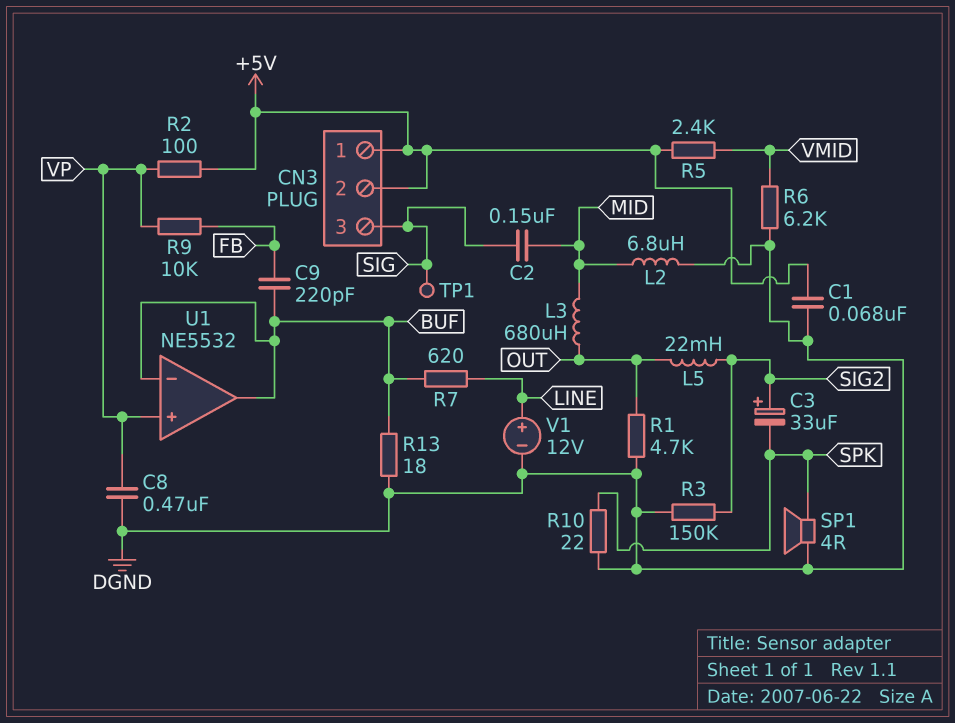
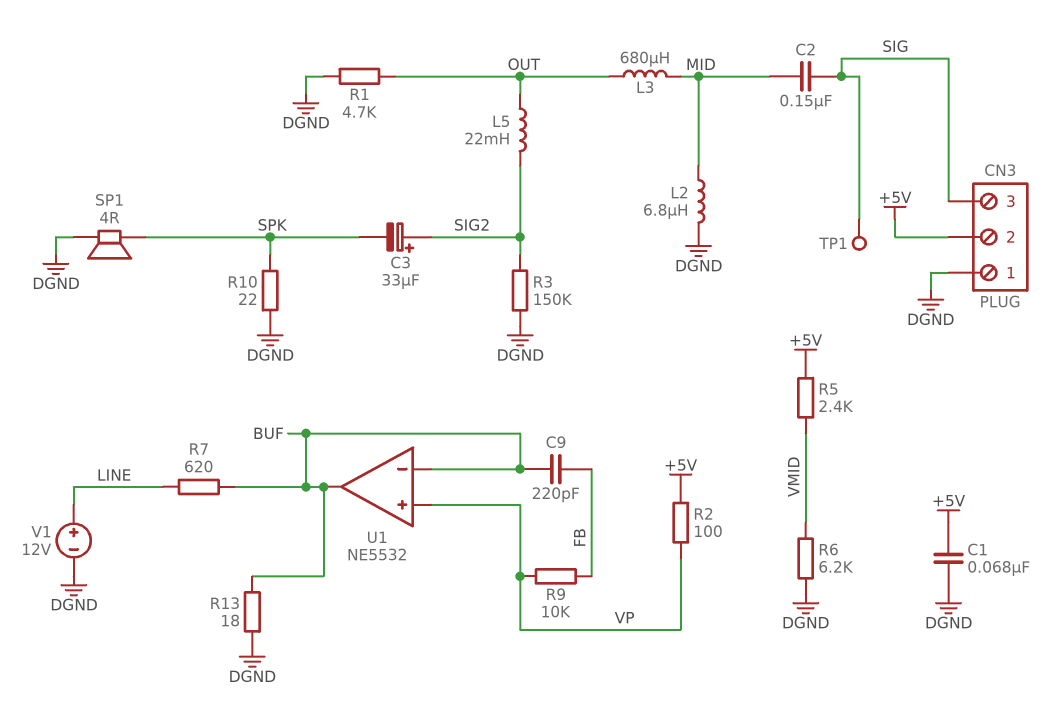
C8: 470nF (DGND, VP) -> none
CN3 pin 1: +5V -> DGND

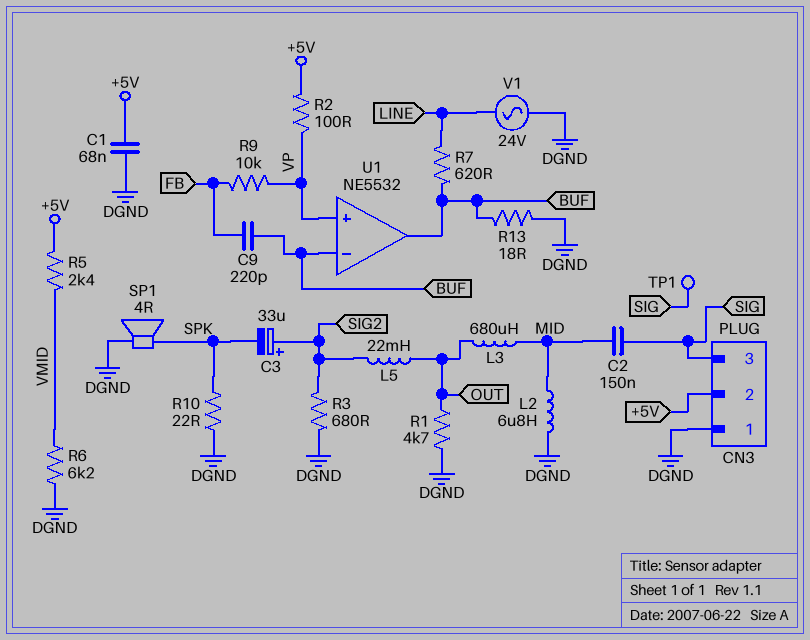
R3: 150k (DGND, SIG2) -> 680 (DGND, SIG2)
V1: 12V (plus LINE, minus DGND) -> AC 24V (DGND, LINE)

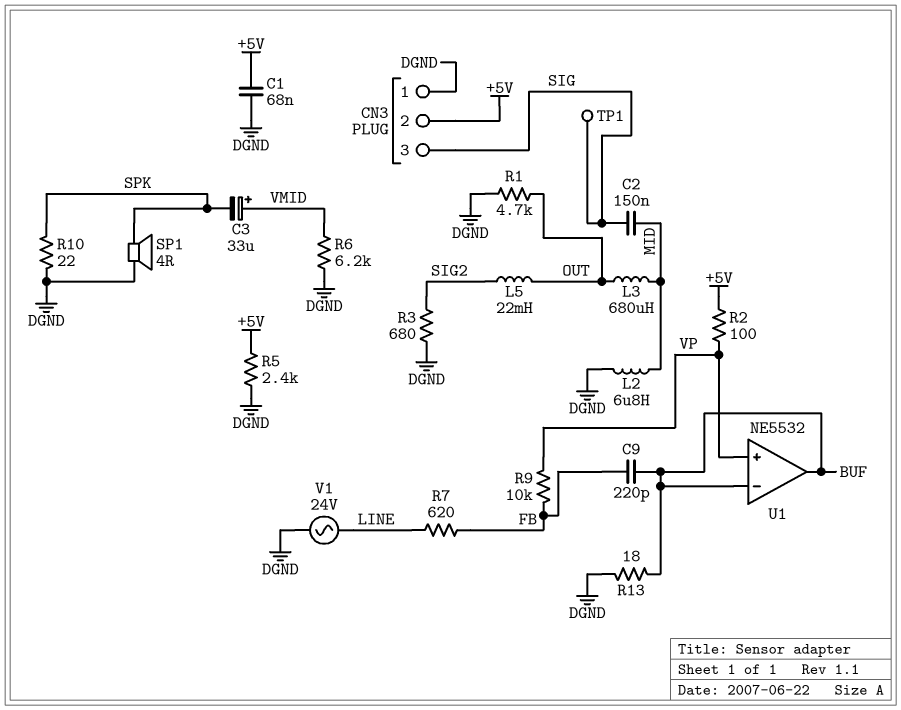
C3: 33uF (plus SIG2, minus SPK) -> 33uF (plus VMID, minus SPK)
R5: 2.4k (+5V, VMID) -> 2.4k (+5V, DGND)
R7: 620 (BUF, LINE) -> 620 (FB, LINE)

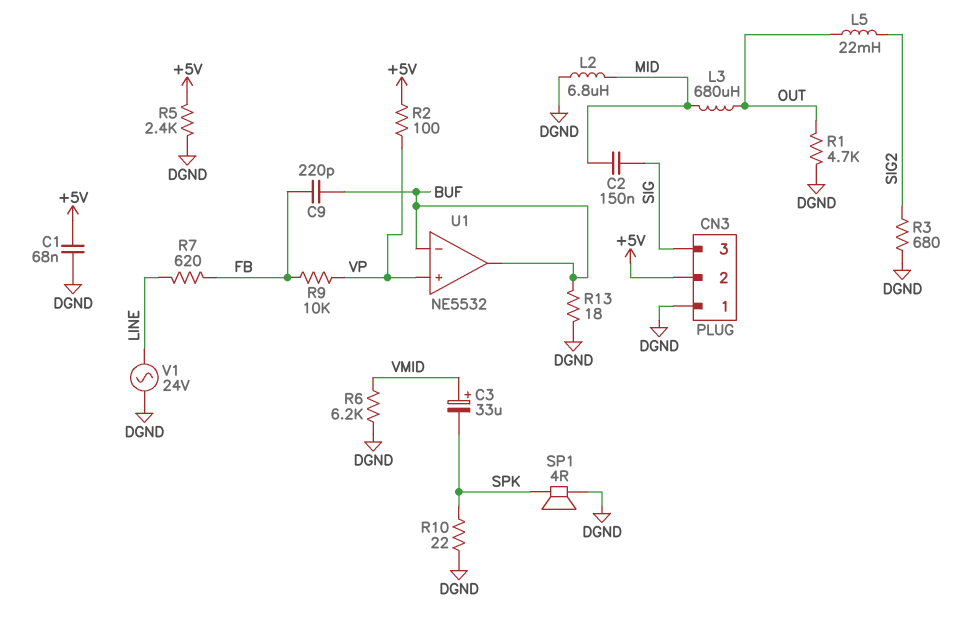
TP1: test point (SIG) -> none

